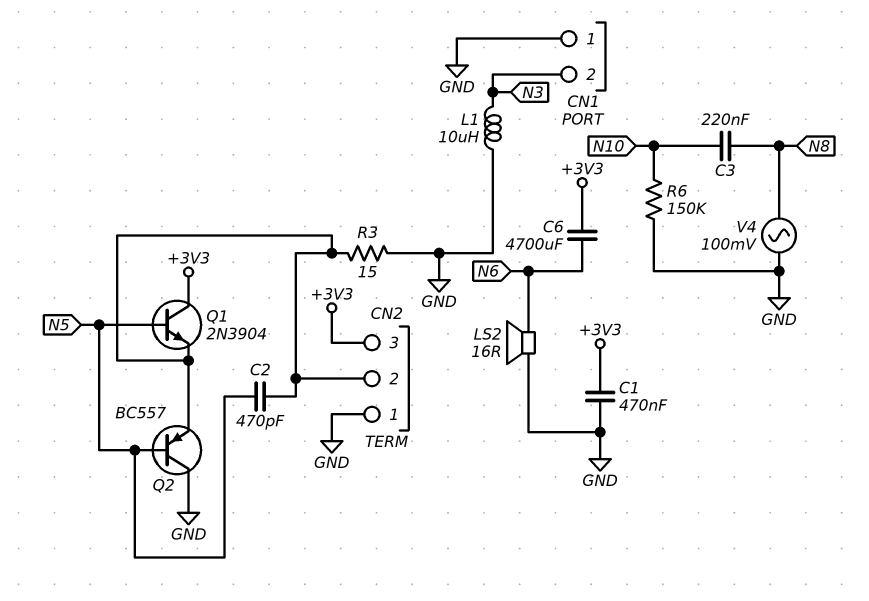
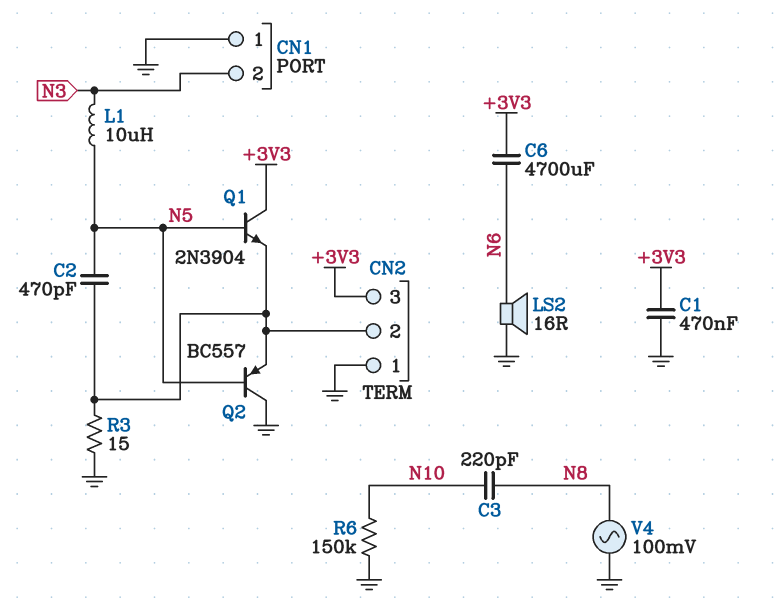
C3: 220nF (N8, N10) -> 220pF (N8, N10)
L1: 10uH (GND, N3) -> 10uH (N3, N5)

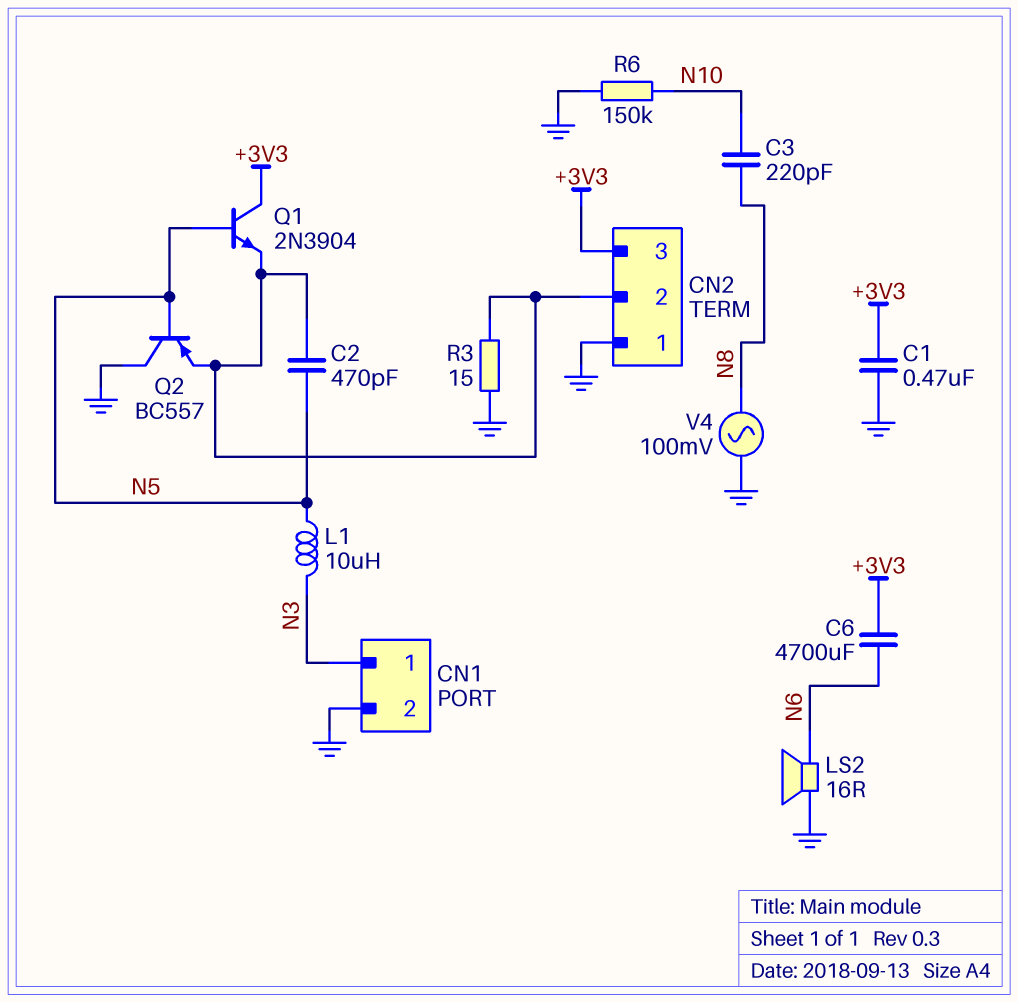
CN1 pin 1: GND -> N3
CN1 pin 2: N3 -> GND

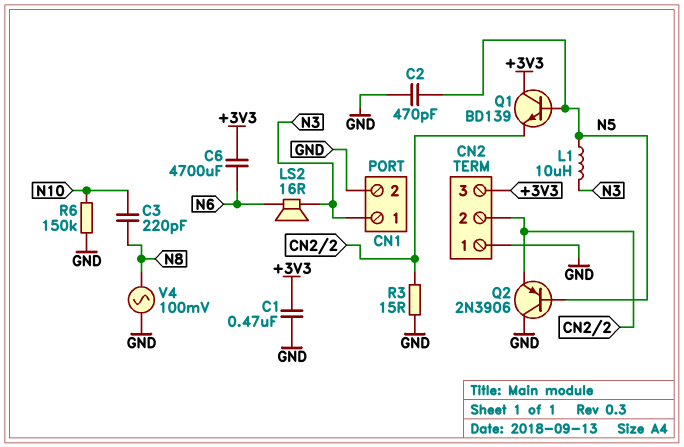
C2: 470pF (CN2/2, N5) -> 470pF (GND, N5)
LS2: speaker 16R (GND, N6) -> speaker 16R (N3, N6)
Q1: NPN 2N3904 (B N5, C +3V3, E CN2/2) -> NPN BD139 (B N5, C +3V3, E CN2/2)
Q2: PNP BC557 (B N5, C GND, E CN2/2) -> PNP 2N3906 (B N5, C GND, E CN2/2)

